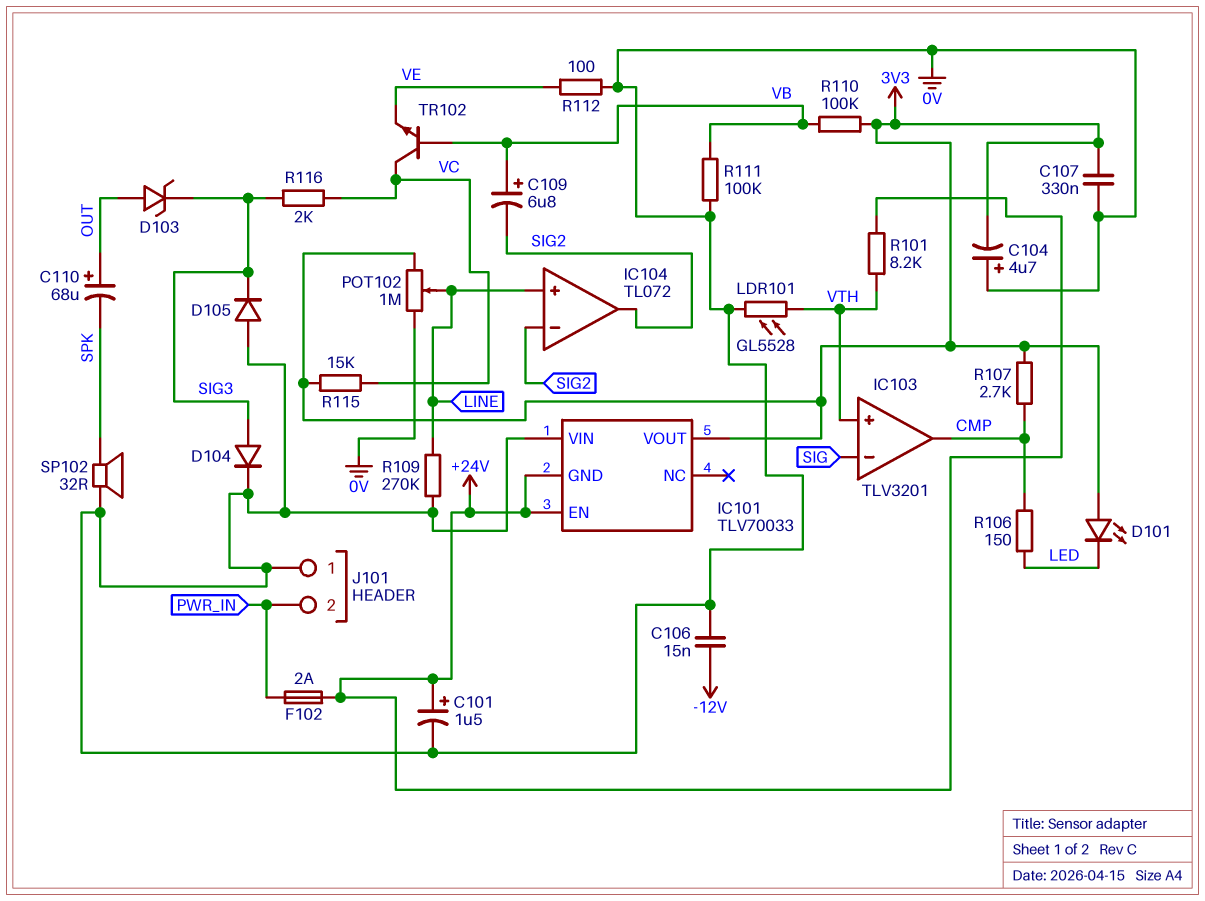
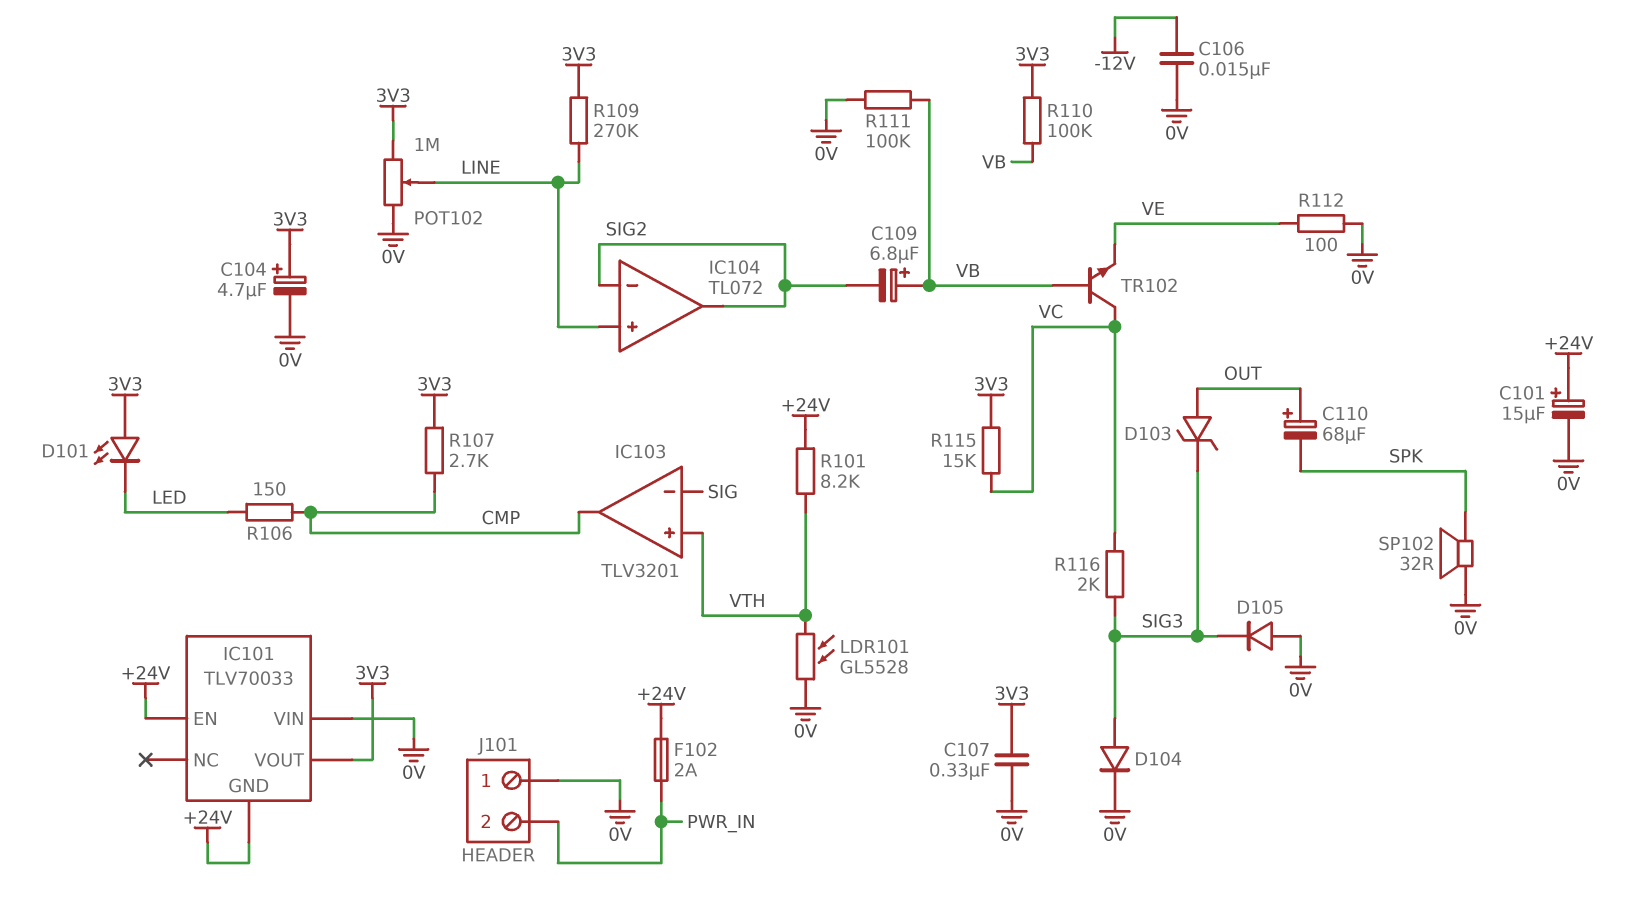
C101: 1.5uF (plus +24V, minus 0V) -> 15uF (plus +24V, minus 0V)
C104: 4.7uF (plus 0V, minus 3V3) -> 4.7uF (plus 3V3, minus 0V)
R109: 270k (0V, LINE) -> 270k (3V3, LINE)

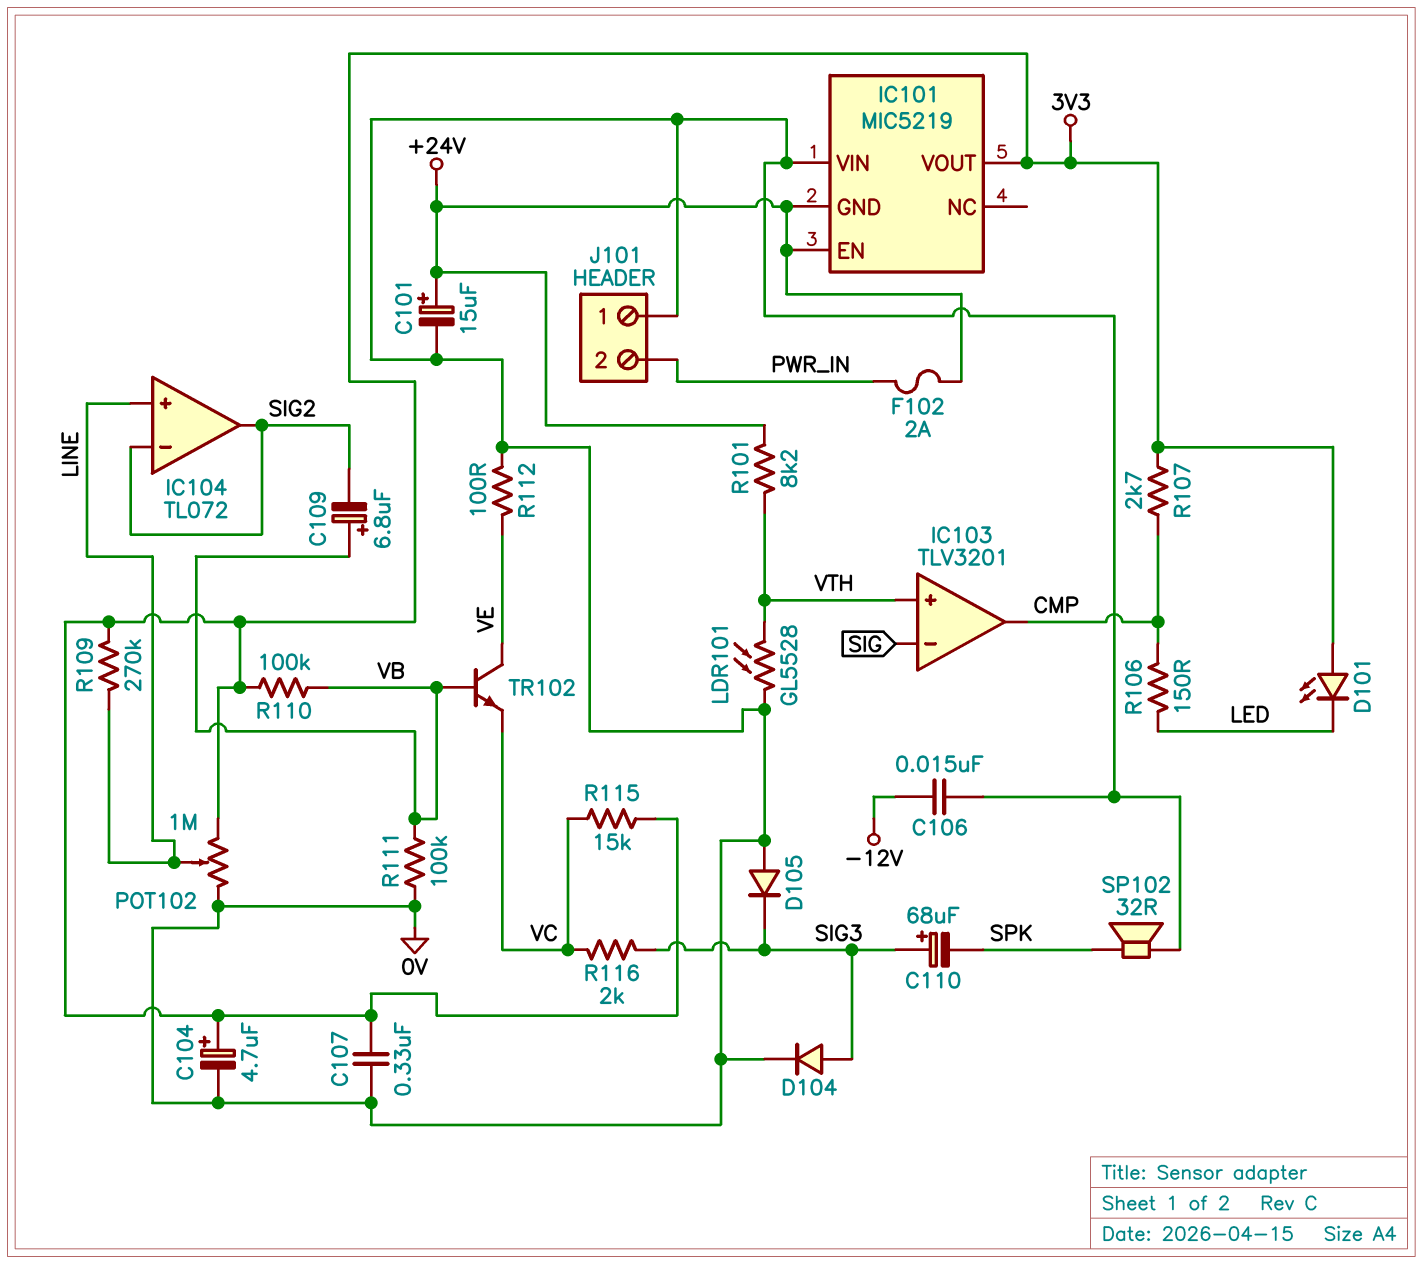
C110: 68uF (plus OUT, minus SPK) -> 68uF (plus SIG3, minus SPK)
D103: zener (A OUT, K SIG3) -> none
IC101: TLV70033 -> MIC5219
TR102: NPN (B VB, C VC, E VE) -> NPN (B VB, C VE, E VC)

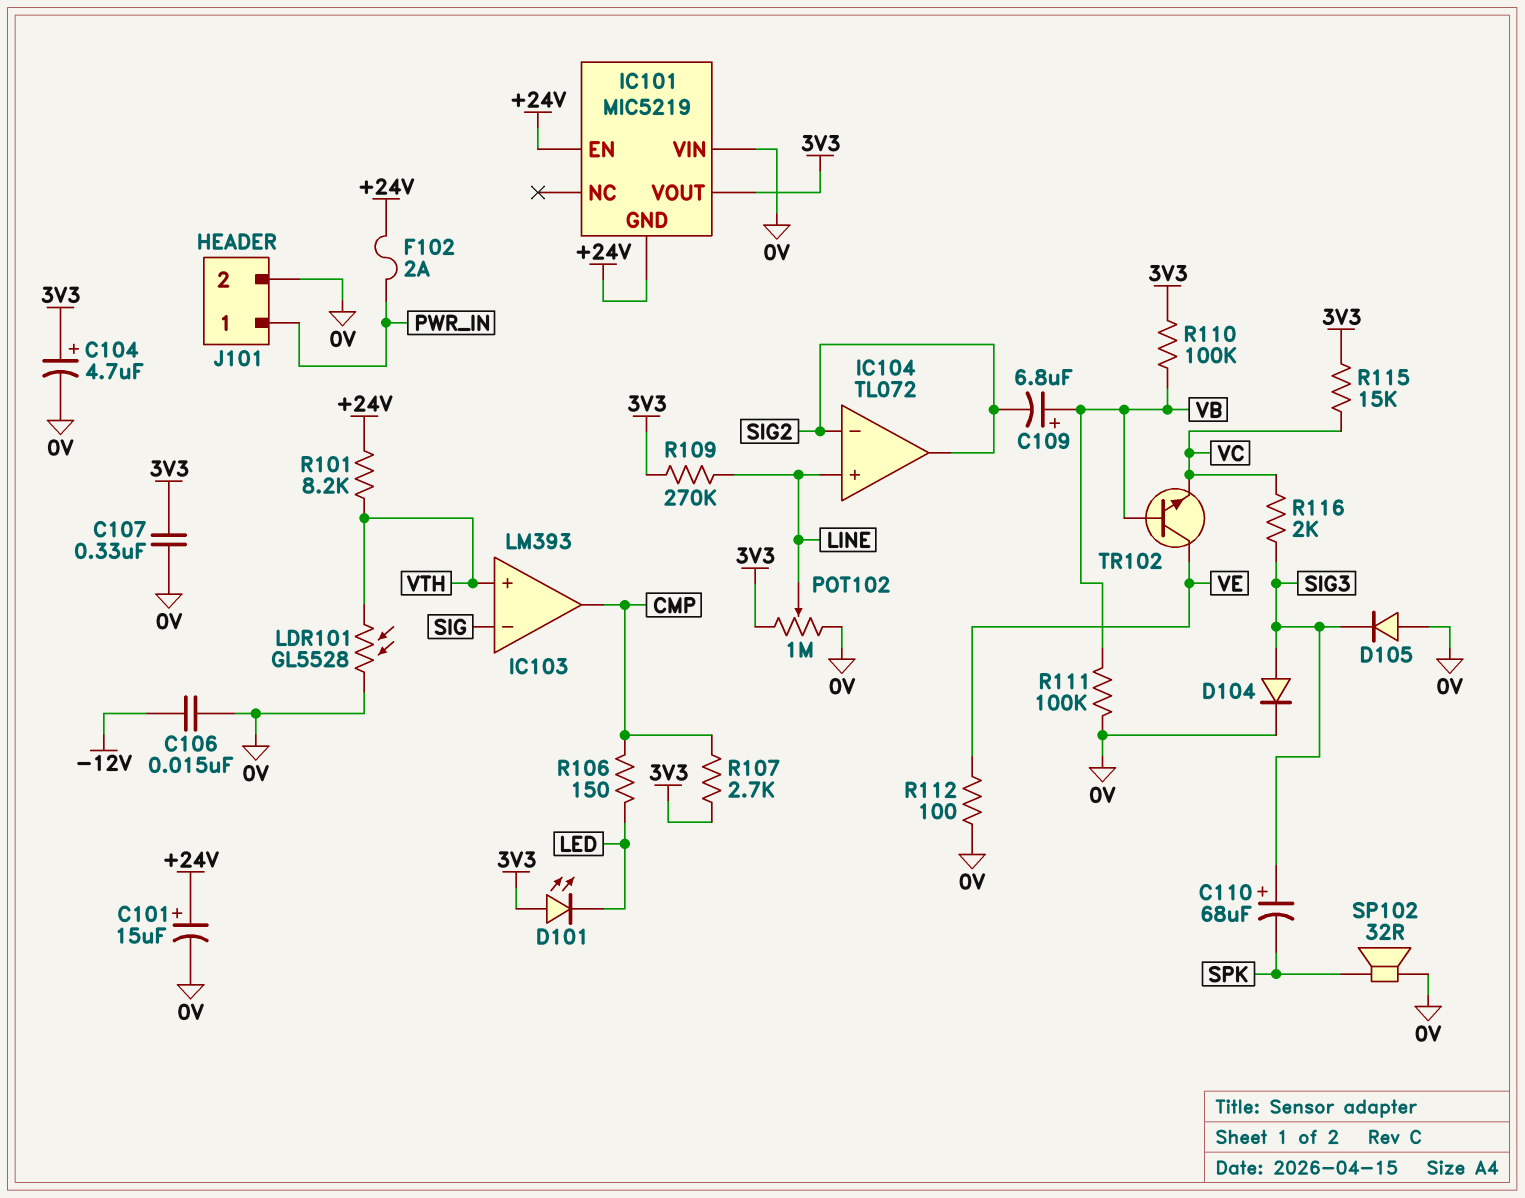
IC103: TLV3201 -> LM393
J101 pin 1: 0V -> PWR_IN
J101 pin 2: PWR_IN -> 0V

